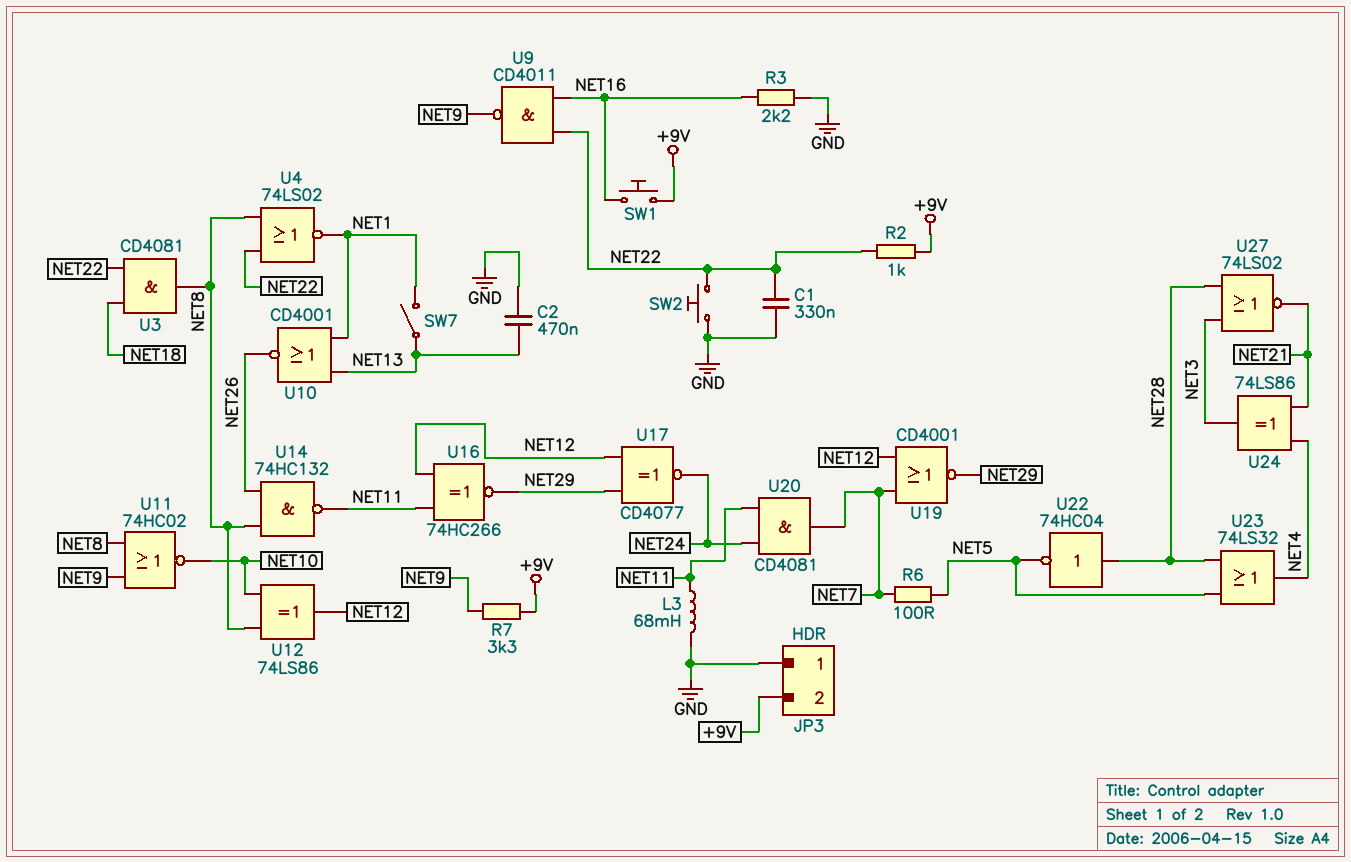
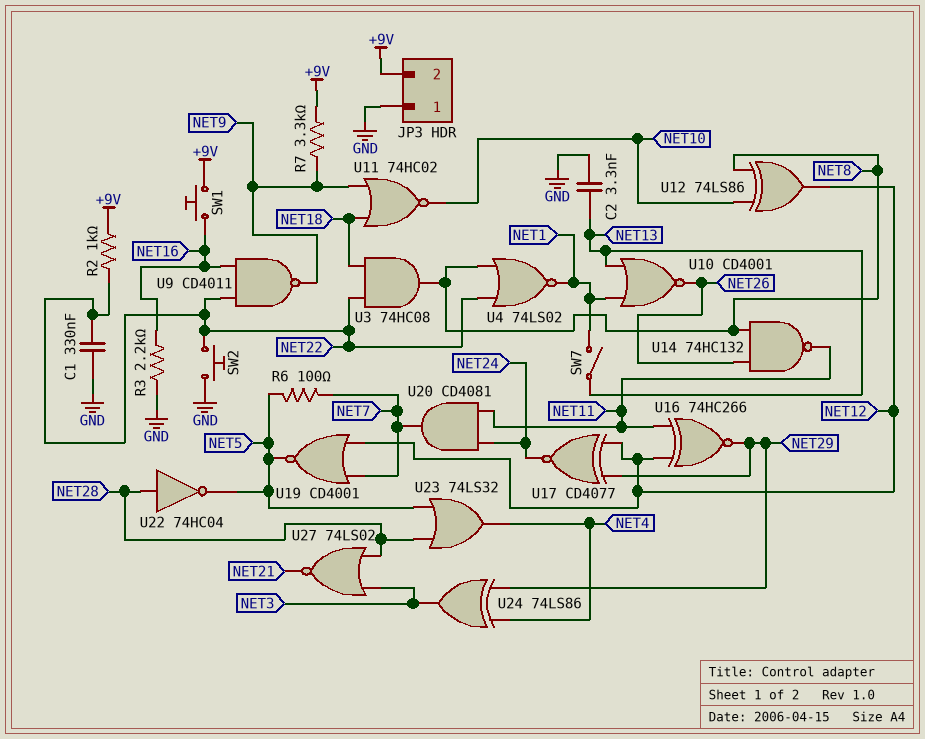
C2: 470nF (GND, NET13) -> 3.3nF (GND, NET13)
L3: 68mH (GND, NET11) -> none
U3: AND CD4081 (in NET18, in NET22, out NET8) -> AND 74HC08 (in NET18, in NET22, out NET8)
U11: NOR 74HC02 (in NET8, in NET9, out NET10) -> NOR 74HC02 (in NET9, in NET18, out NET10)
U19: NOR CD4001 (in NET7, in NET12, out NET29) -> NOR CD4001 (in NET7, in NET12, out NET5)
U24: XOR 74LS86 (in NET4, in NET21, out NET3) -> XOR 74LS86 (in NET4, in NET29, out NET3)

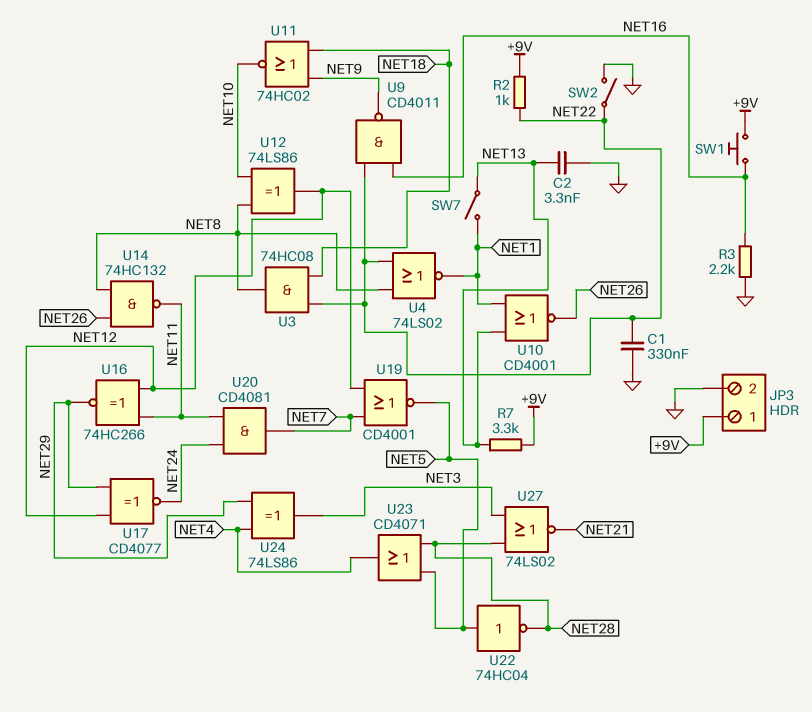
JP3 pin 1: GND -> +9V
JP3 pin 2: +9V -> GND
R6: 100 (NET5, NET7) -> none
R7: 3.3k (+9V, NET9) -> 3.3k (+9V, NET13)
SW2: button (GND, NET22) -> switch (GND, NET22)
U22: NOT 74HC04 (in NET28, out NET5) -> NOT 74HC04 (in NET5, out NET28)
U23: OR 74LS32 (in NET5, in NET28, out NET4) -> OR CD4071 (in NET5, in NET28, out NET4)

